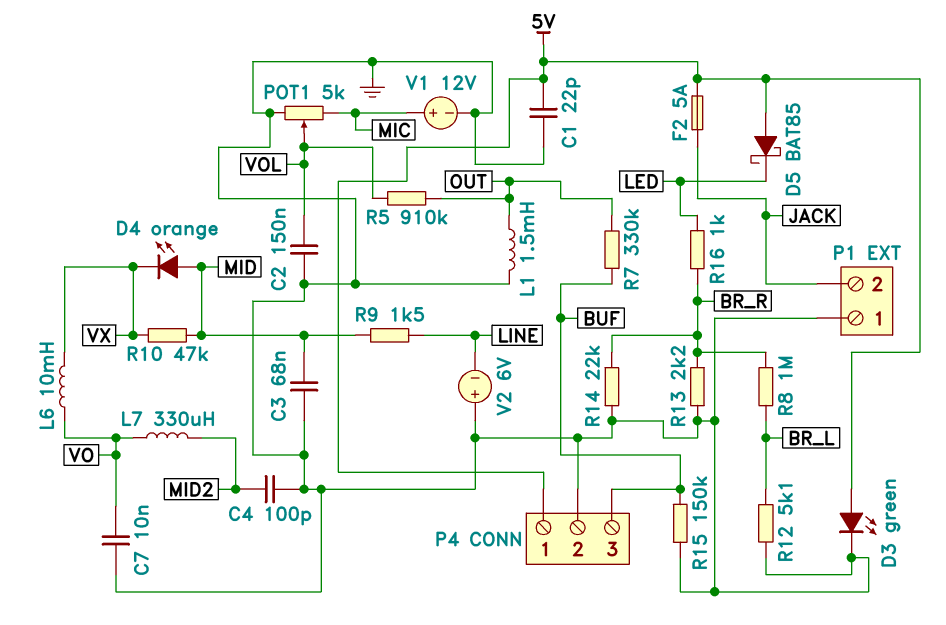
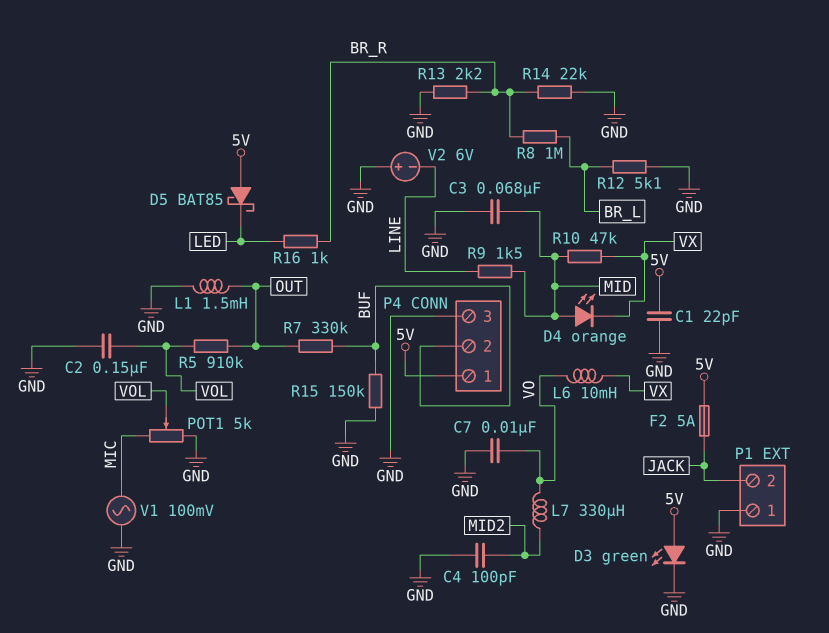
P4 pin 2: GND -> BUF
P4 pin 3: BUF -> GND
V1: 12V (plus MIC, minus GND) -> AC 100mV (GND, MIC)

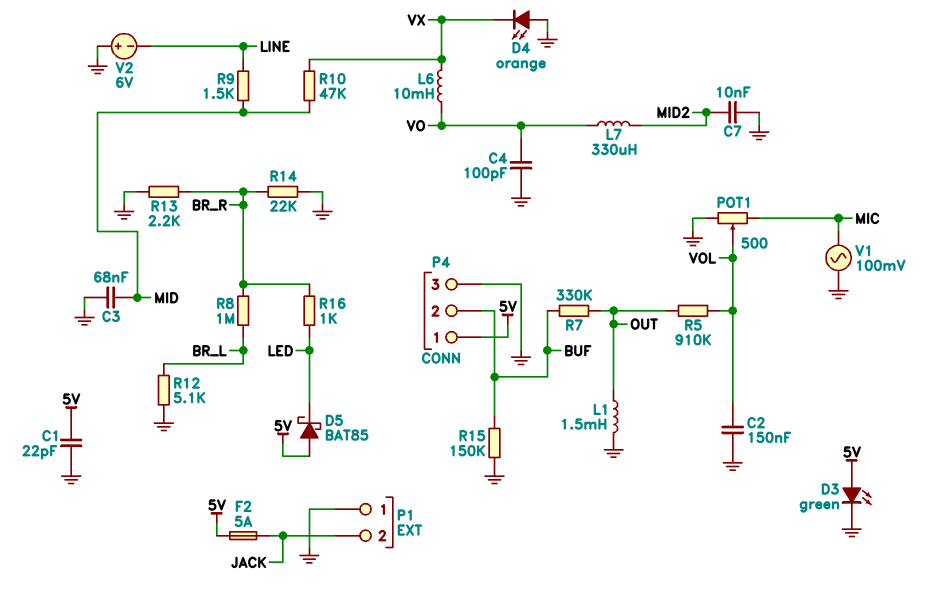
C4: 100pF (GND, MID2) -> 100pF (GND, VO)
C7: 10nF (GND, VO) -> 10nF (GND, MID2)
D4: LED orange (A MID, K VX) -> LED orange (A GND, K VX)
POT1: 5k (GND, MIC, wiper VOL) -> 500 (GND, MIC, wiper VOL)

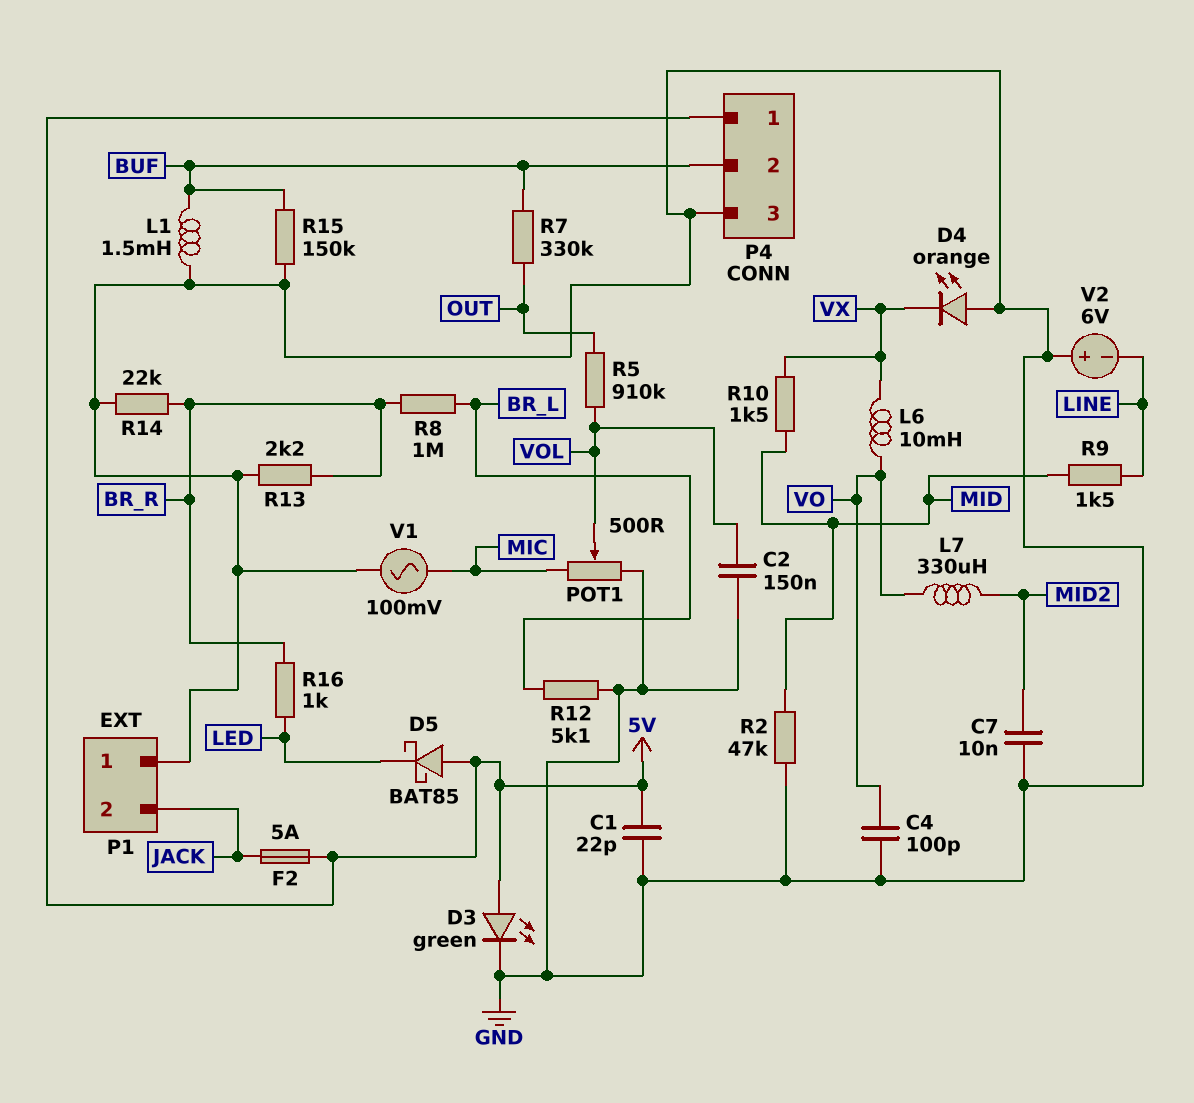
C3: 68nF (GND, MID) -> none
L1: 1.5mH (GND, OUT) -> 1.5mH (BUF, GND)
R2: none -> 47k (GND, MID)
R10: 47k (MID, VX) -> 1.5k (MID, VX)

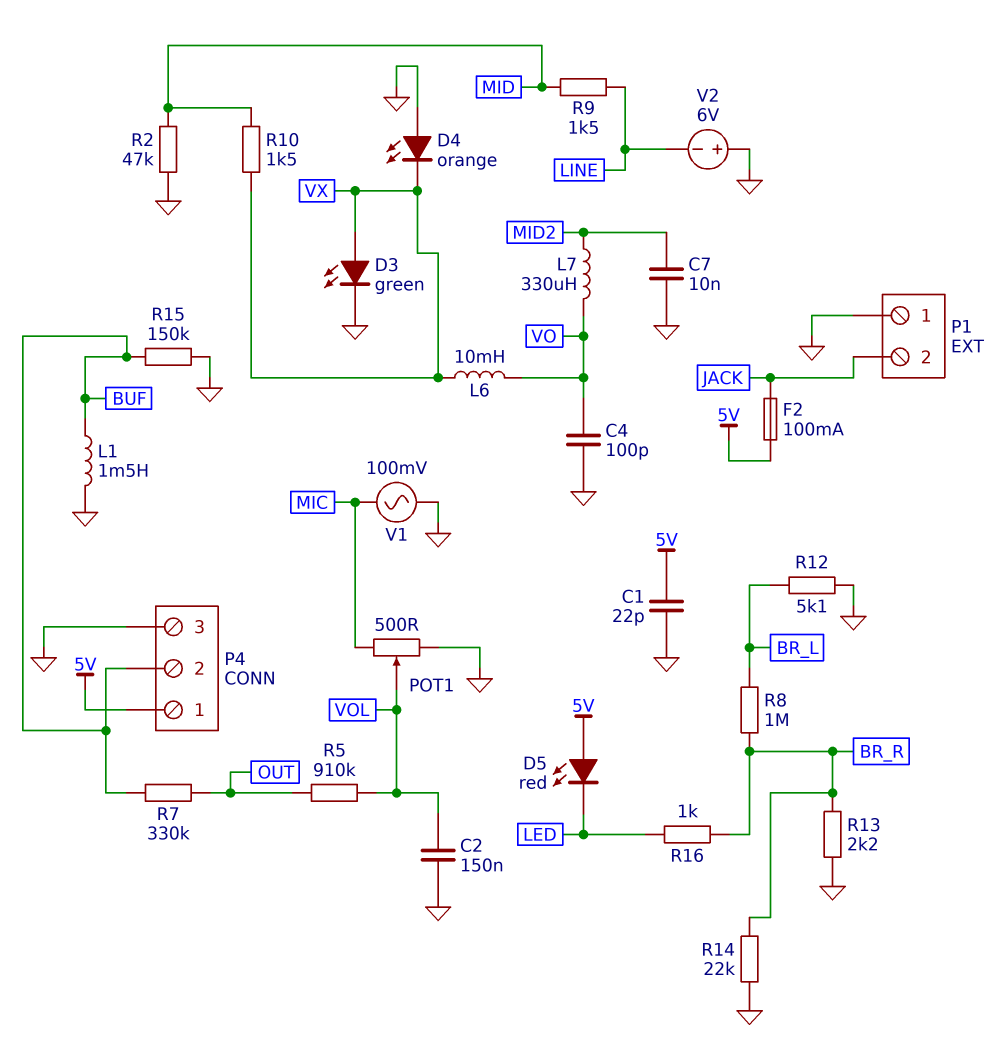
D3: LED green (A 5V, K GND) -> LED green (A VX, K GND)
D5: schottky BAT85 (A 5V, K LED) -> LED red (A 5V, K LED)
F2: 5A (5V, JACK) -> 100mA (5V, JACK)

